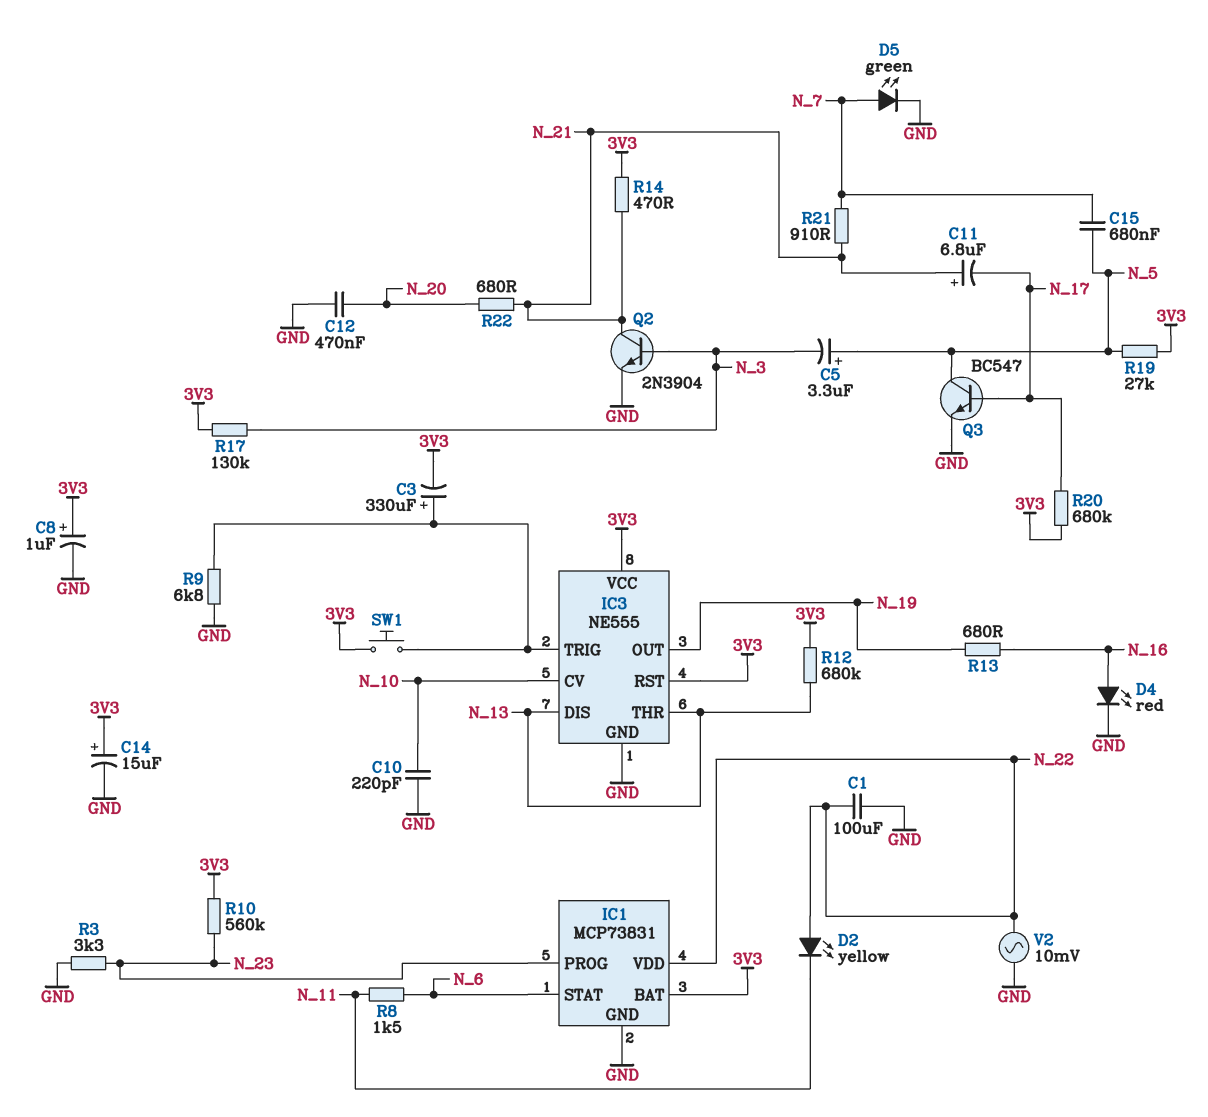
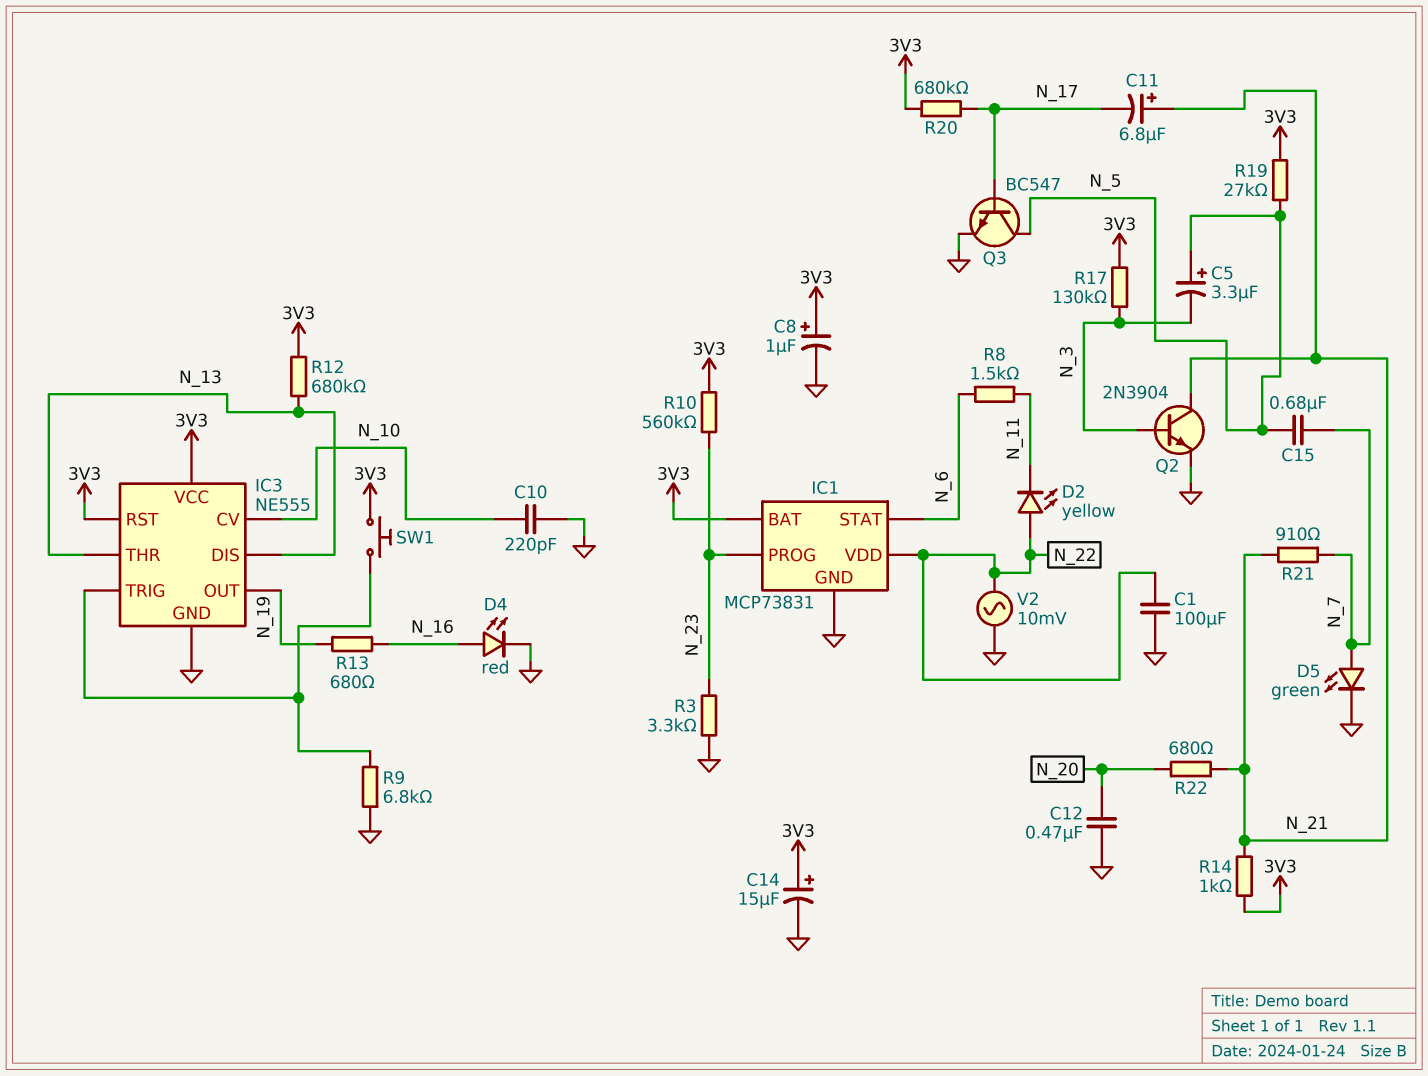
C3: 330uF (plus IC3/TRIG, minus 3V3) -> none
R14: 470 (3V3, N_21) -> 1k (3V3, N_21)

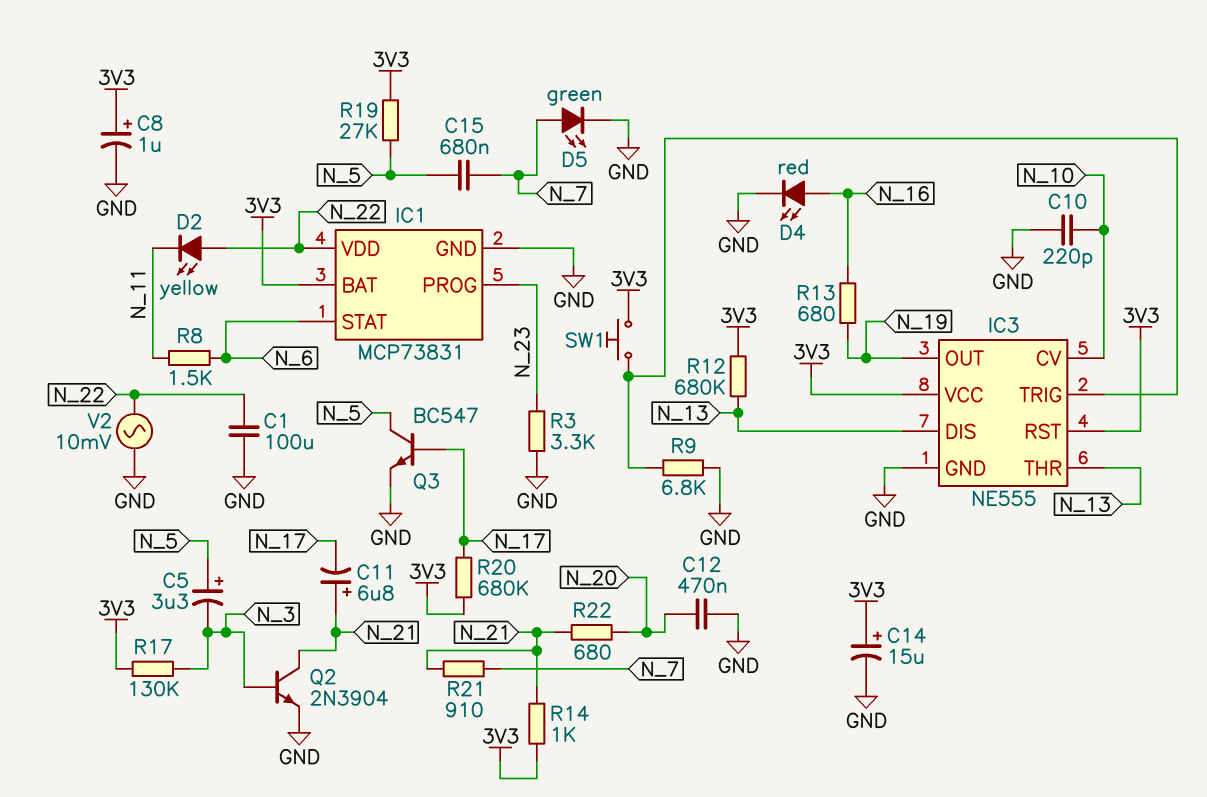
R10: 560k (3V3, N_23) -> none

